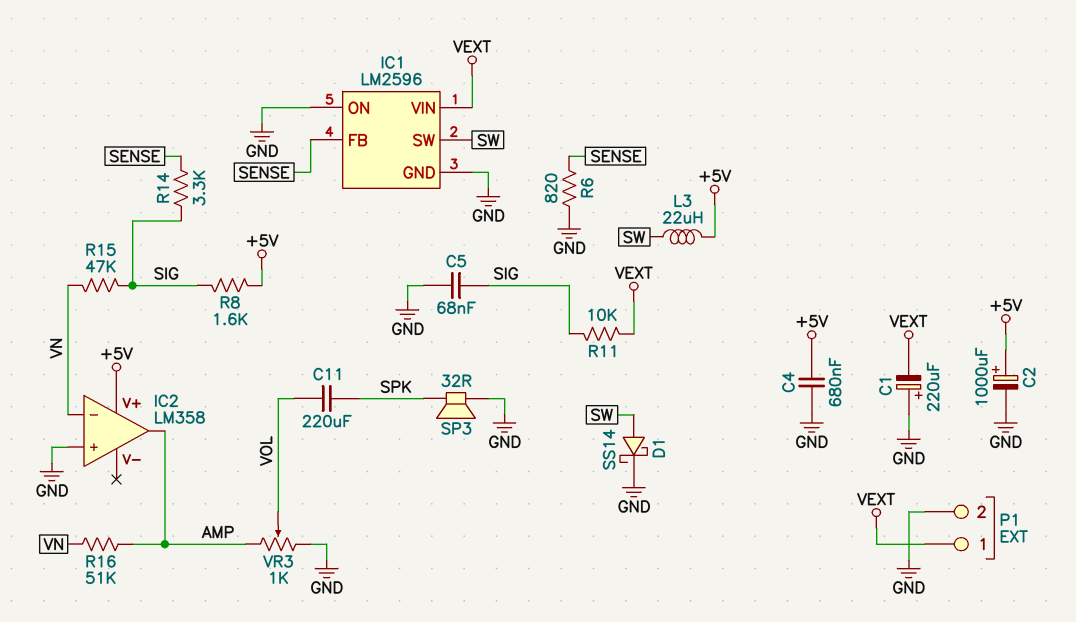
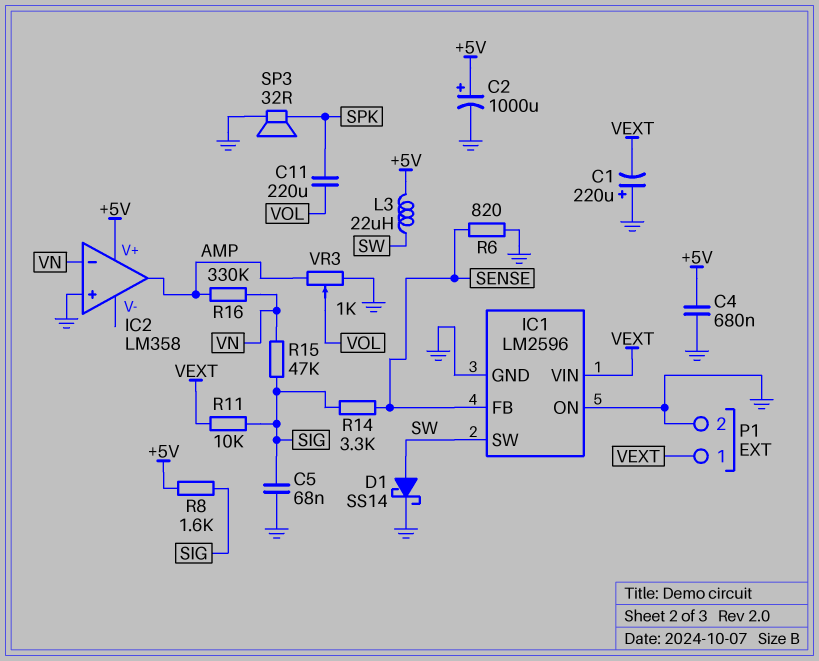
R16: 51k (AMP, VN) -> 330k (AMP, VN)

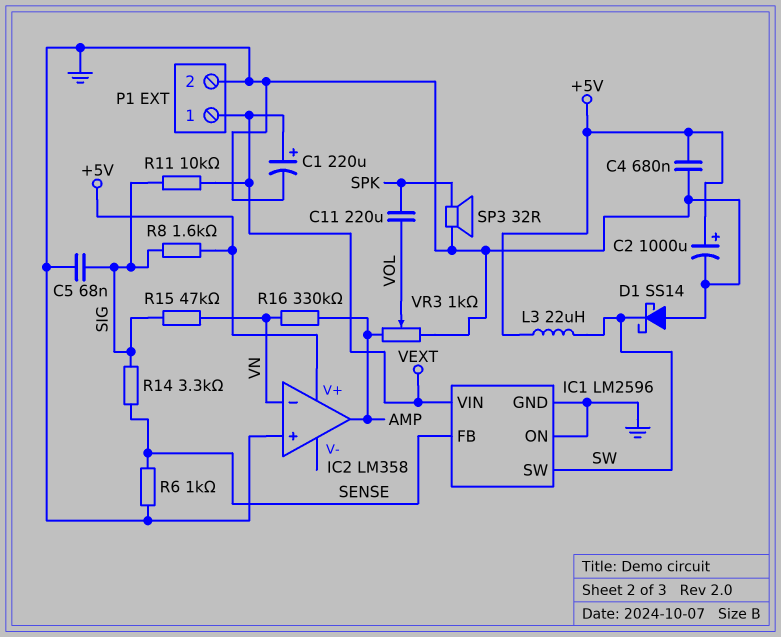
C1: 220uF (plus GND, minus VEXT) -> 220uF (plus VEXT, minus GND)
D1: schottky SS14 (A SW, K GND) -> schottky SS14 (A GND, K SW)
R6: 820 (GND, SENSE) -> 1k (GND, SENSE)

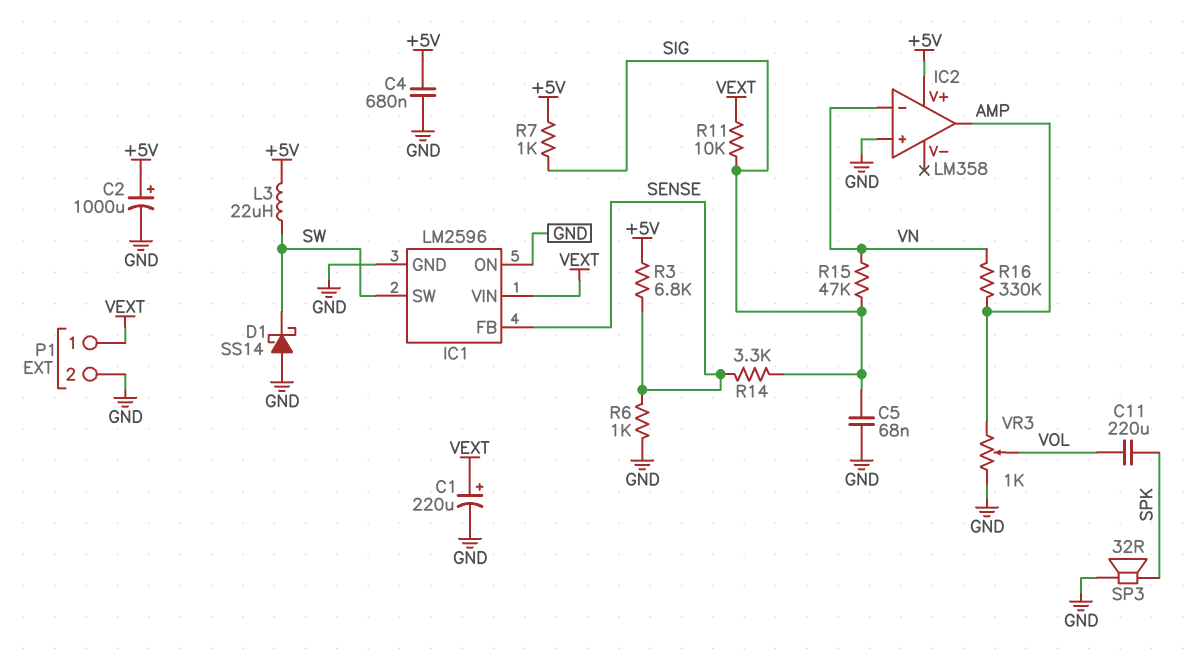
R3: none -> 6.8k (+5V, SENSE)
R7: none -> 1k (+5V, SIG)
R8: 1.6k (+5V, SIG) -> none

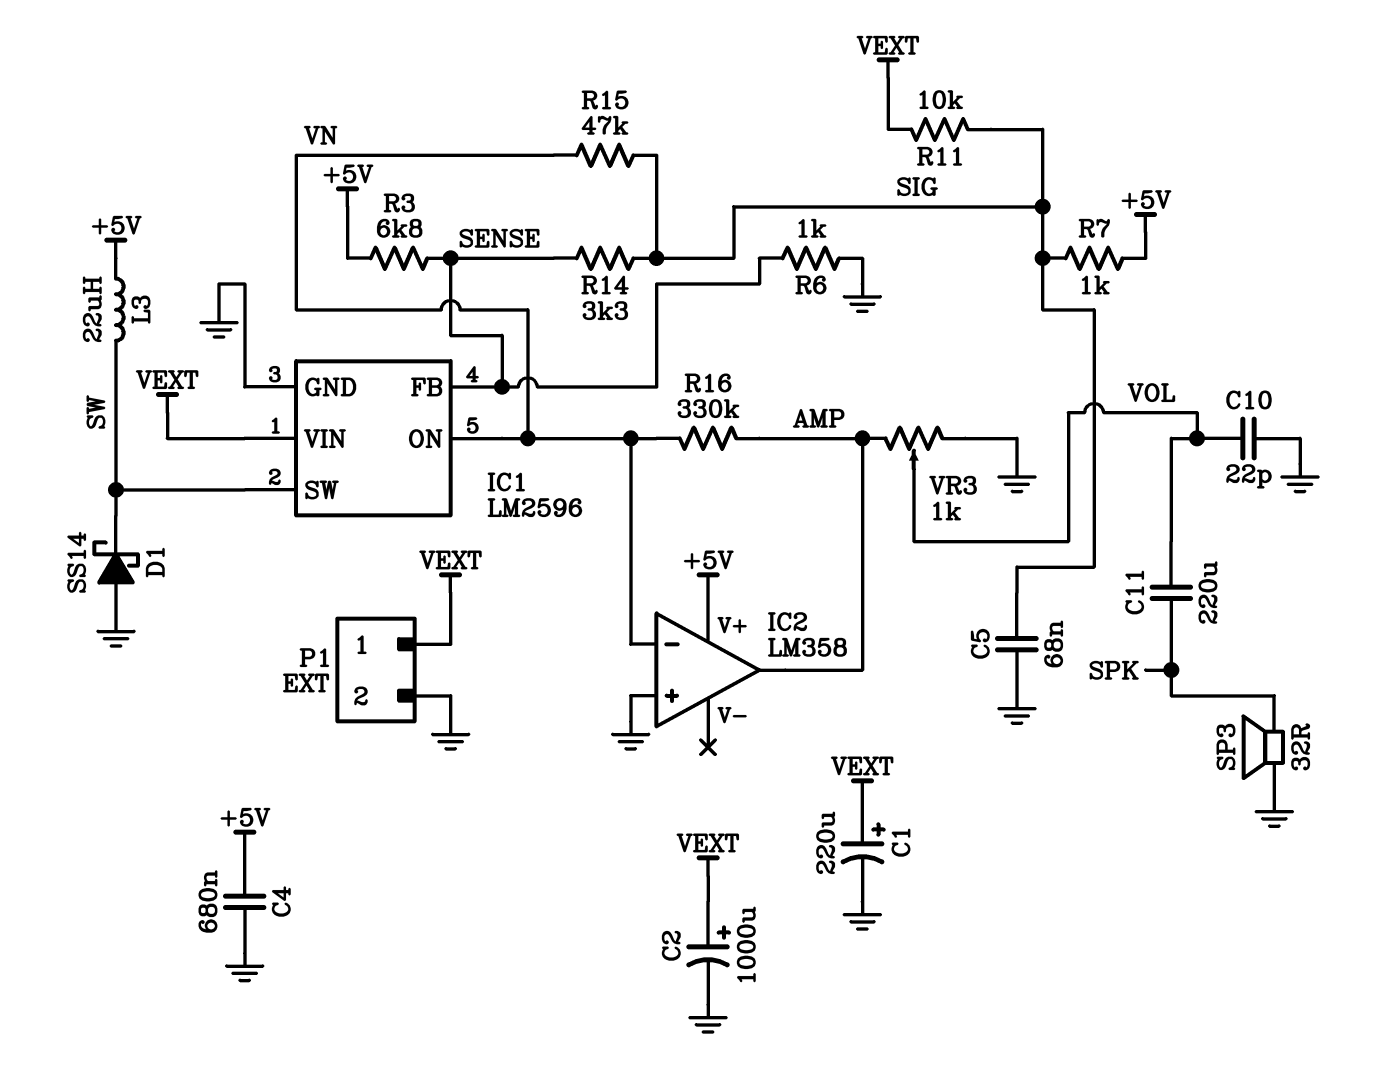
C2: 1000uF (plus +5V, minus GND) -> 1000uF (plus VEXT, minus GND)
C10: none -> 22pF (GND, VOL)
IC1 pin ON: GND -> VN

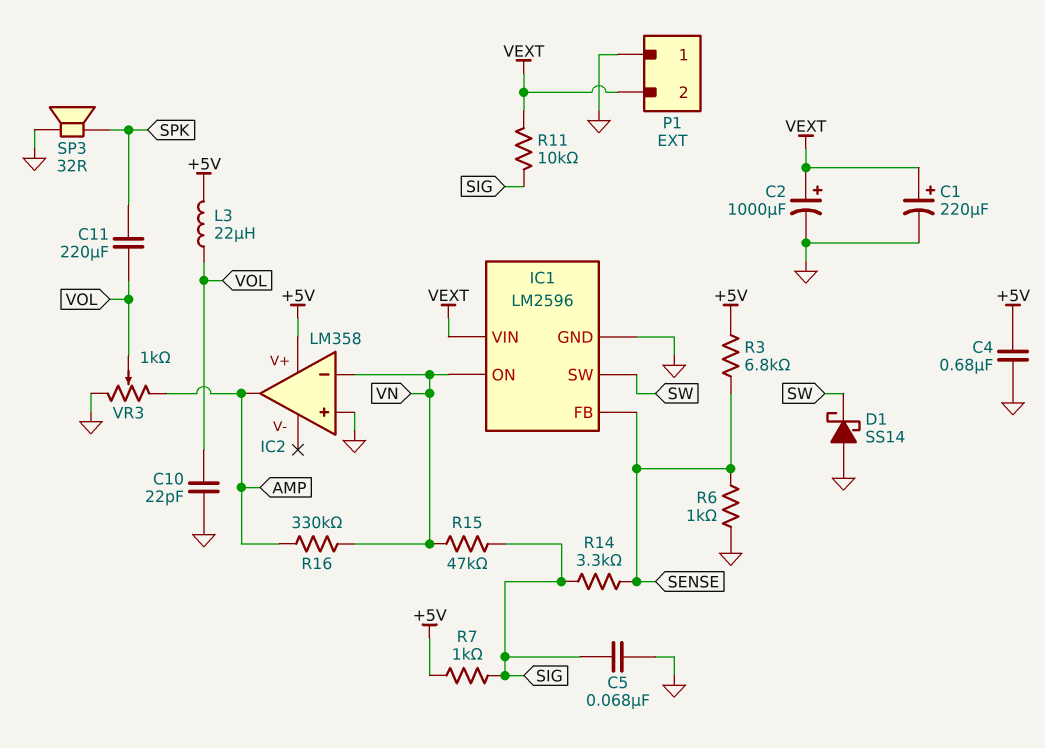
L3: 22uH (+5V, SW) -> 22uH (+5V, VOL)
P1 pin 1: VEXT -> GND
P1 pin 2: GND -> VEXT

